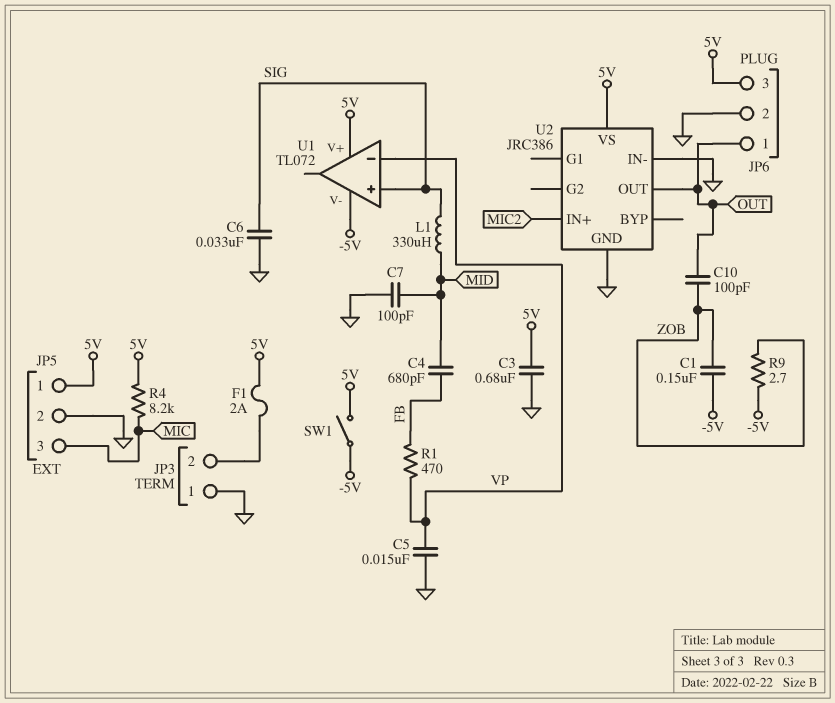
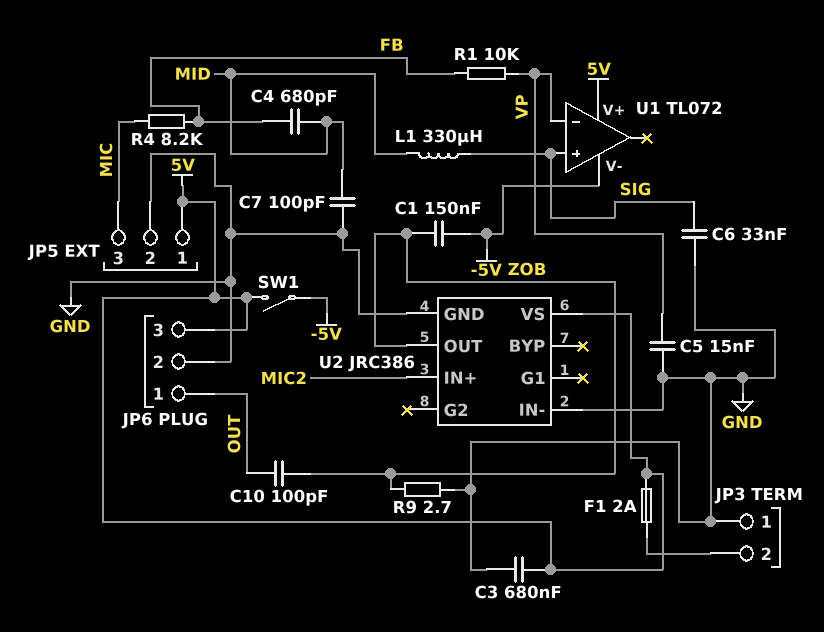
R1: 470 (FB, VP) -> 10k (FB, VP)
R4: 8.2k (5V, MIC) -> 8.2k (FB, MIC)
R9: 2.7 (-5V, ZOB) -> 2.7 (GND, ZOB)
U2 pin OUT: OUT -> ZOB

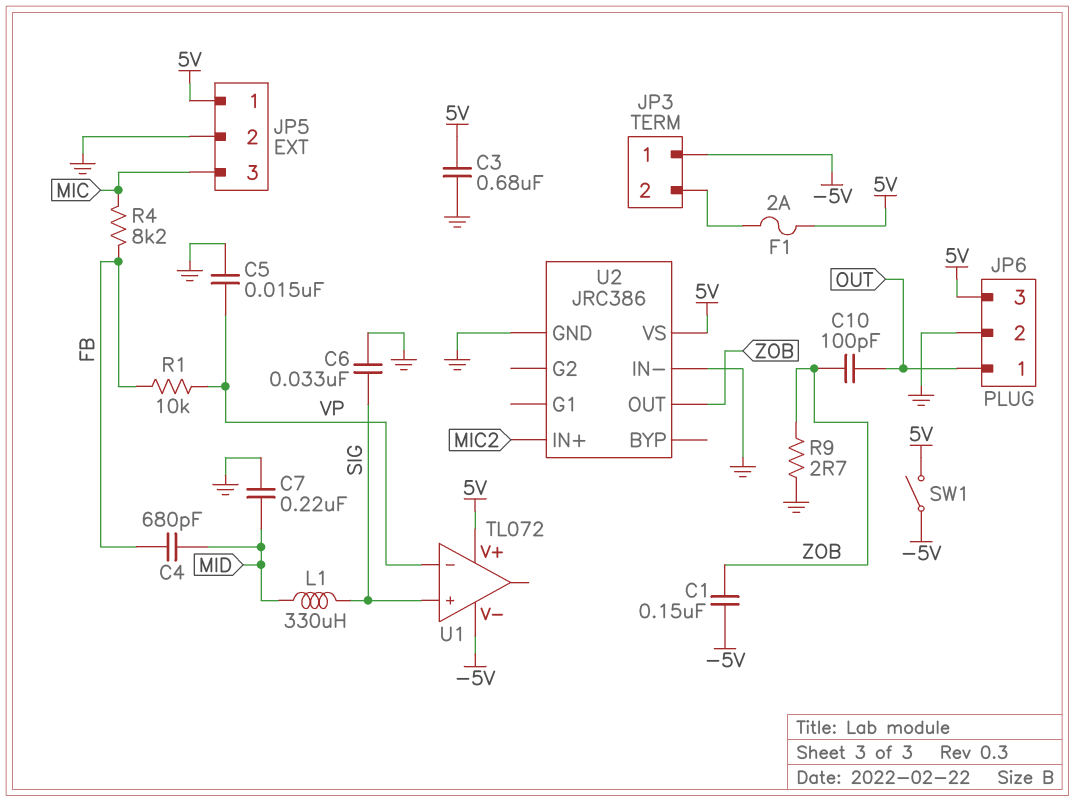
C7: 100pF (GND, MID) -> 220nF (GND, MID)
JP3 pin 1: GND -> -5V

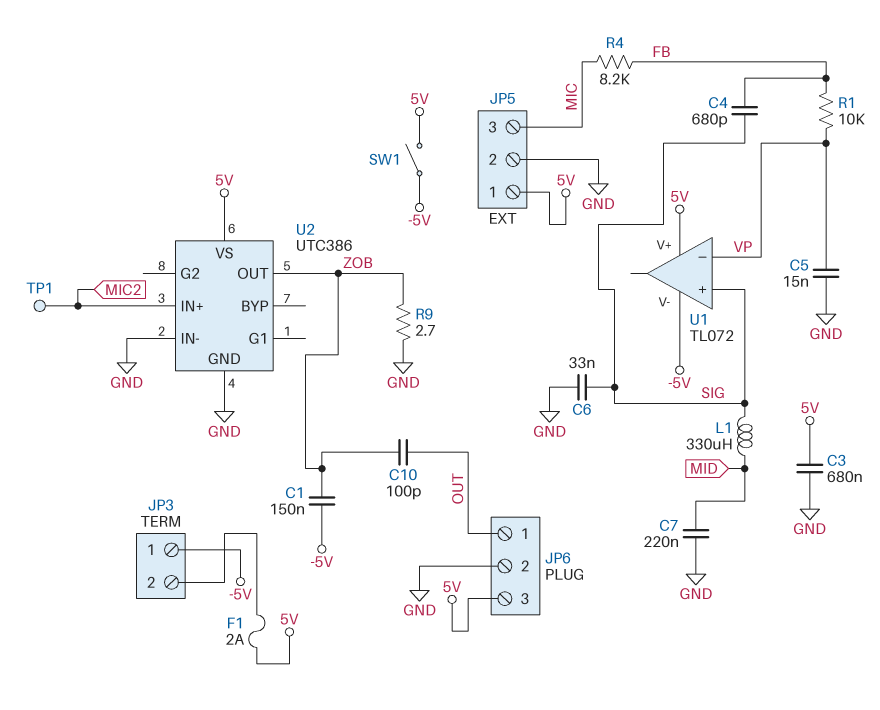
C4: 680pF (FB, MID) -> 680pF (FB, SIG)
TP1: none -> test point (MIC2)
U2: JRC386 -> UTC386

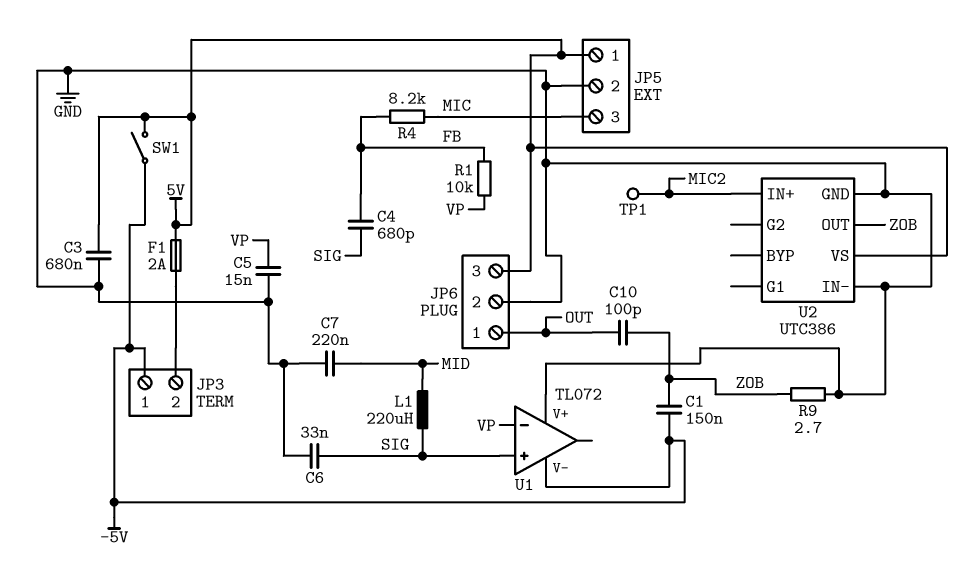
L1: 330uH (MID, SIG) -> 220uH (MID, SIG)
U1 pin V+: 5V -> GND

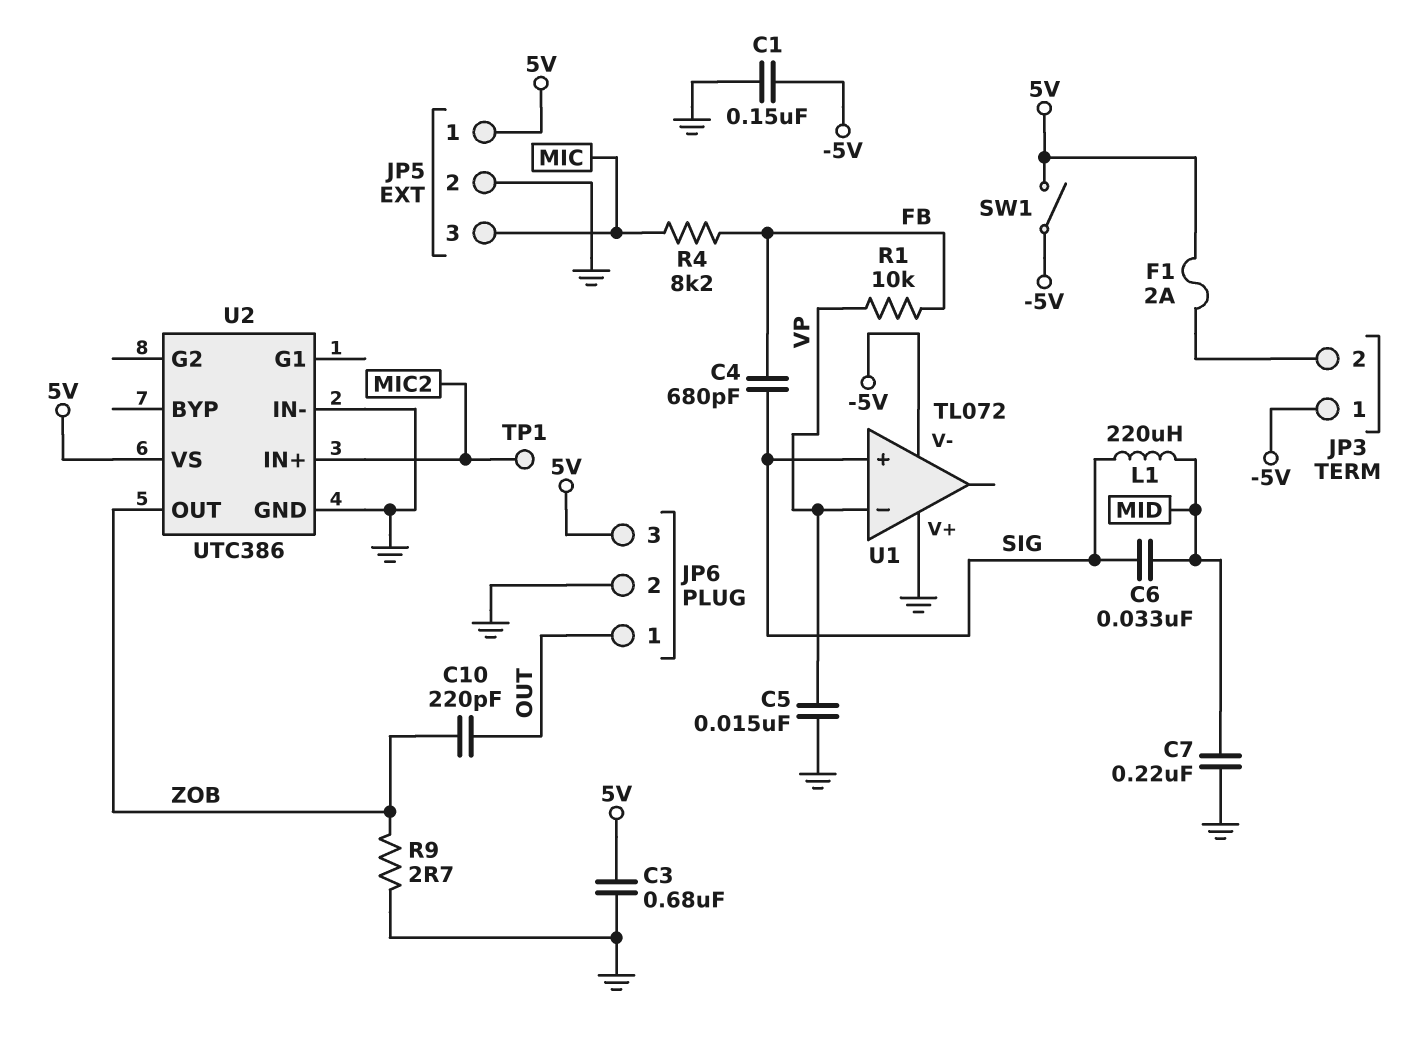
C1: 150nF (-5V, ZOB) -> 150nF (-5V, GND)
C6: 33nF (GND, SIG) -> 33nF (MID, SIG)
C10: 100pF (OUT, ZOB) -> 220pF (OUT, ZOB)

